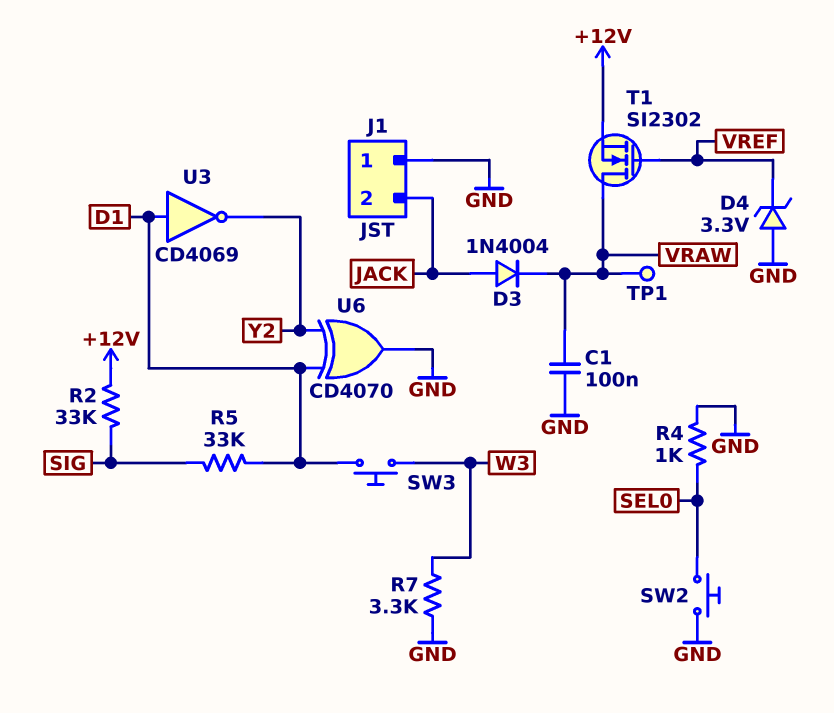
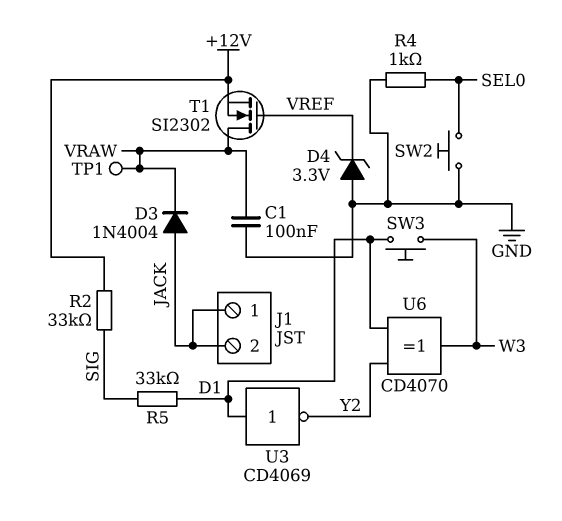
J1 pin 1: GND -> JACK
R7: 3.3k (GND, W3) -> none
U6: XOR CD4070 (in D1, in Y2, out GND) -> XOR CD4070 (in D1, in Y2, out W3)

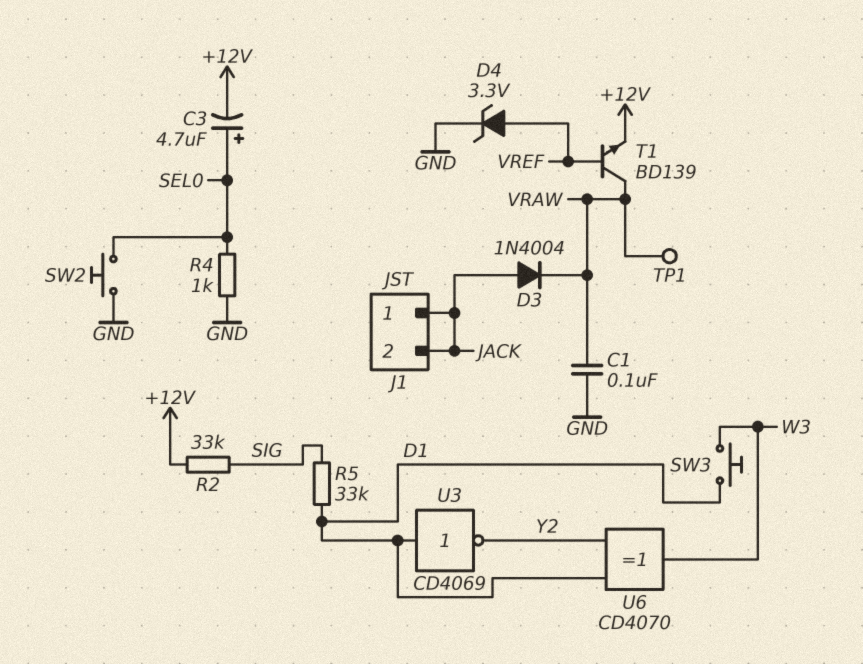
C3: none -> 4.7uF (plus SEL0, minus +12V)
D4: zener 3.3V (A GND, K VREF) -> zener 3.3V (A VREF, K GND)
T1: NMOS SI2302 (G VREF, D VRAW, S +12V) -> NPN BD139 (B VREF, C VRAW, E +12V)

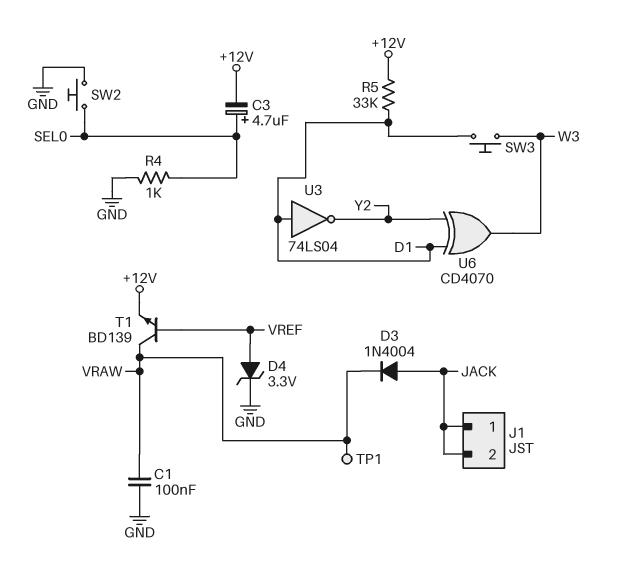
R2: 33k (+12V, SIG) -> none
R5: 33k (D1, SIG) -> 33k (+12V, D1)
U3: NOT CD4069 (in D1, out Y2) -> NOT 74LS04 (in D1, out Y2)

